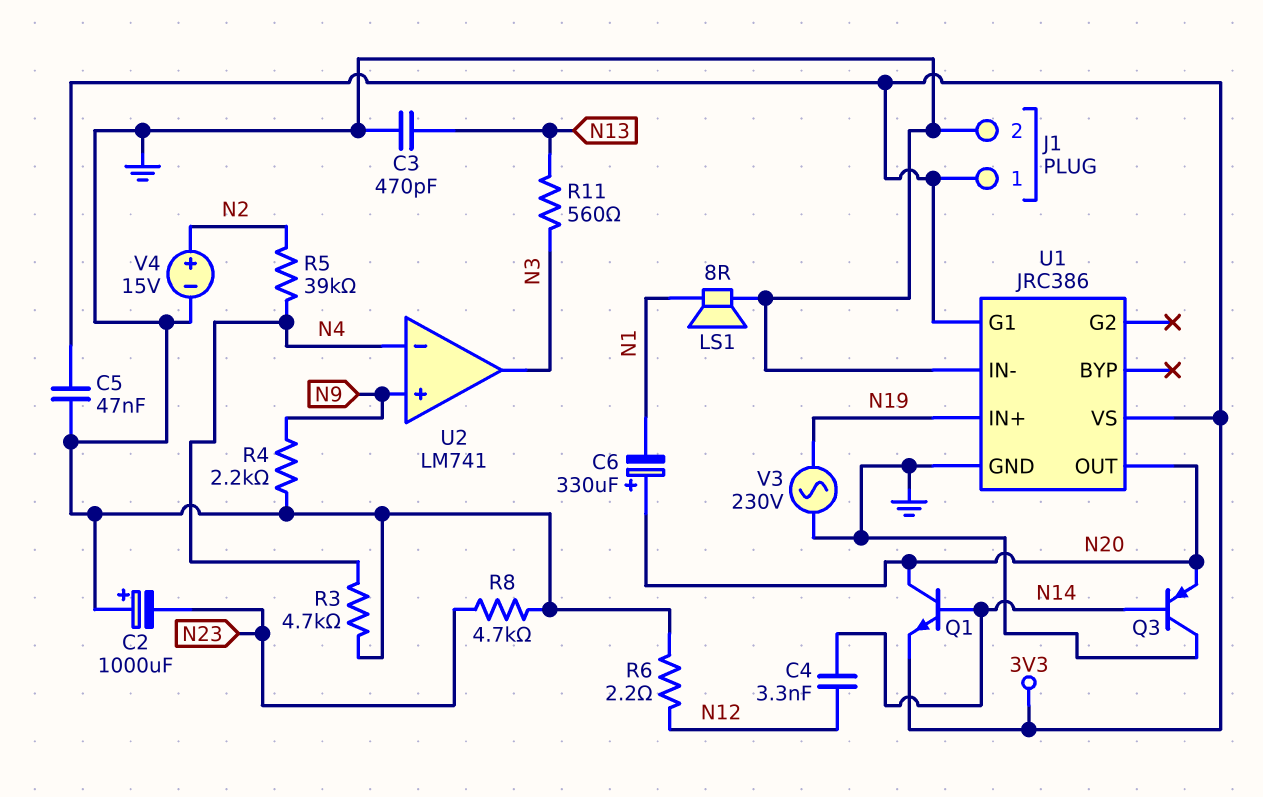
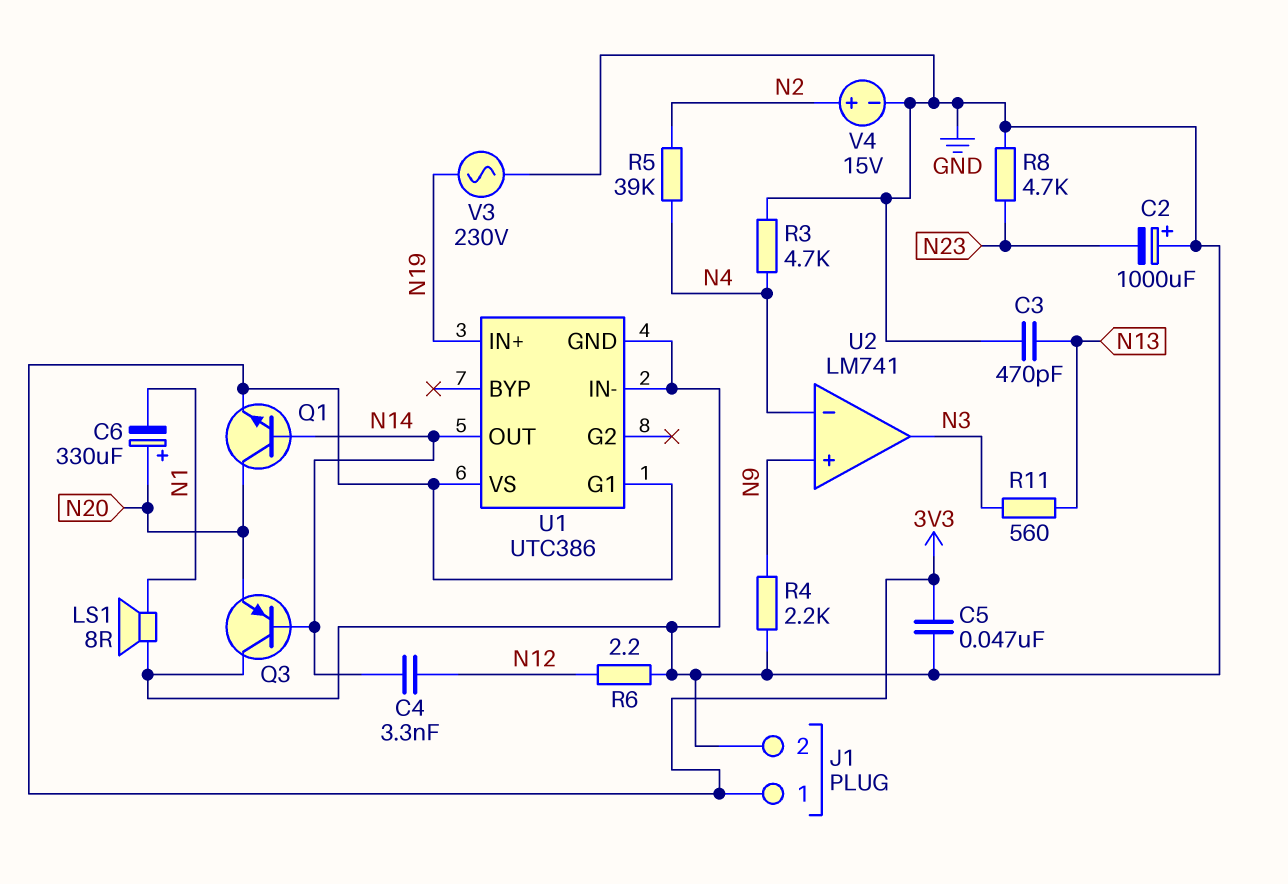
U1: JRC386 -> UTC386
U1 pin OUT: N20 -> N14

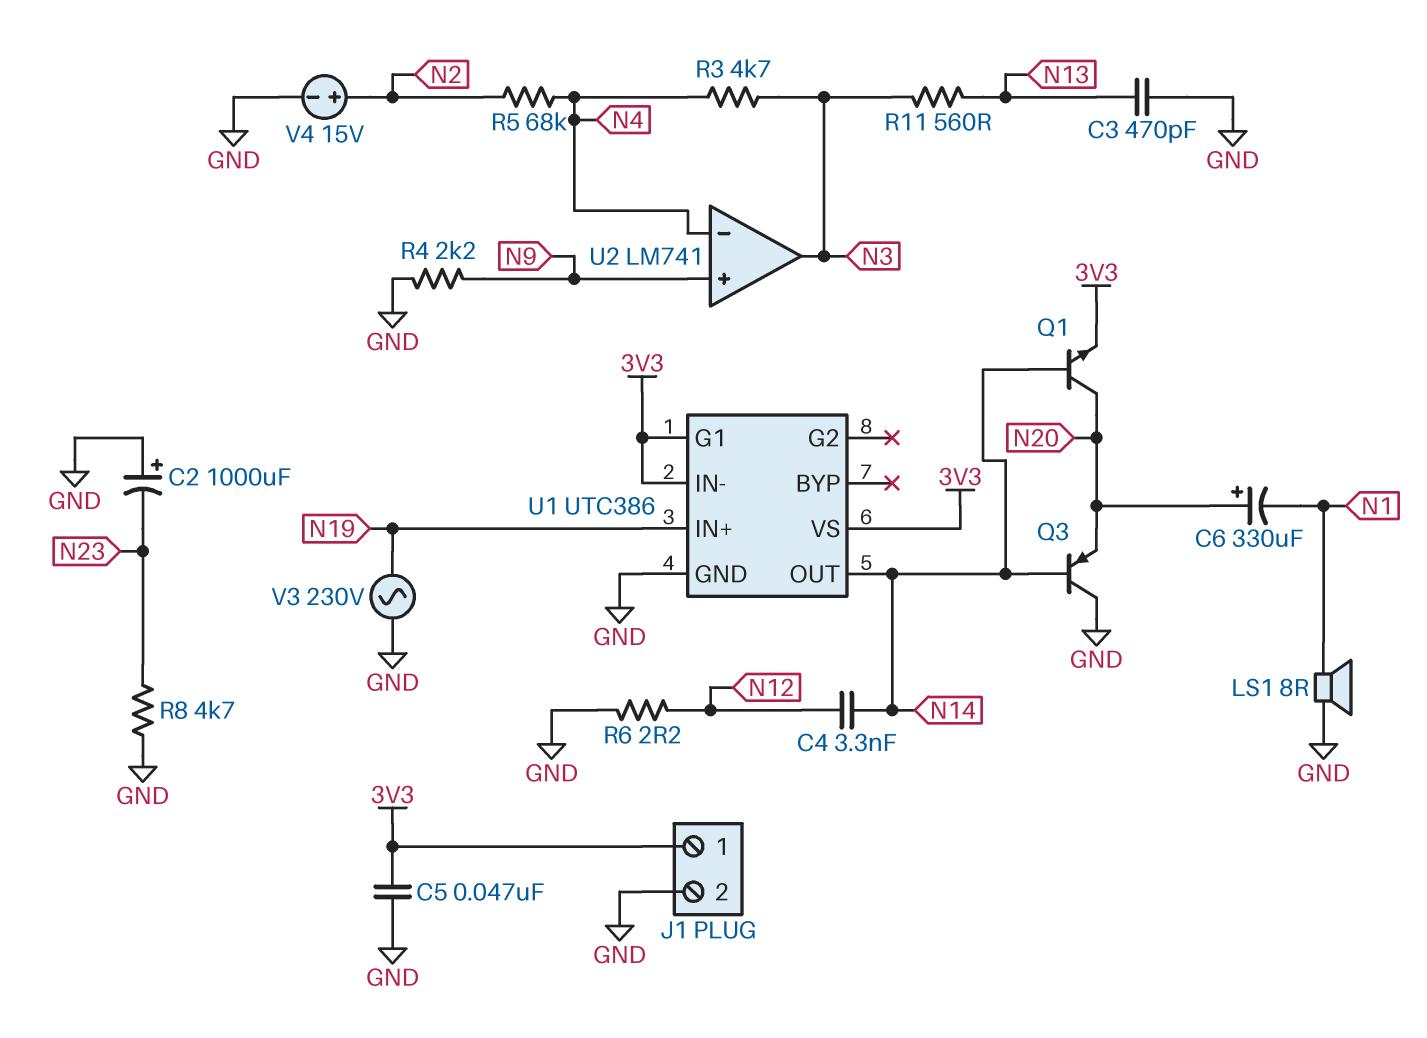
R3: 4.7k (GND, N4) -> 4.7k (N3, N4)
R5: 39k (N2, N4) -> 68k (N2, N4)
U1 pin IN-: GND -> 3V3

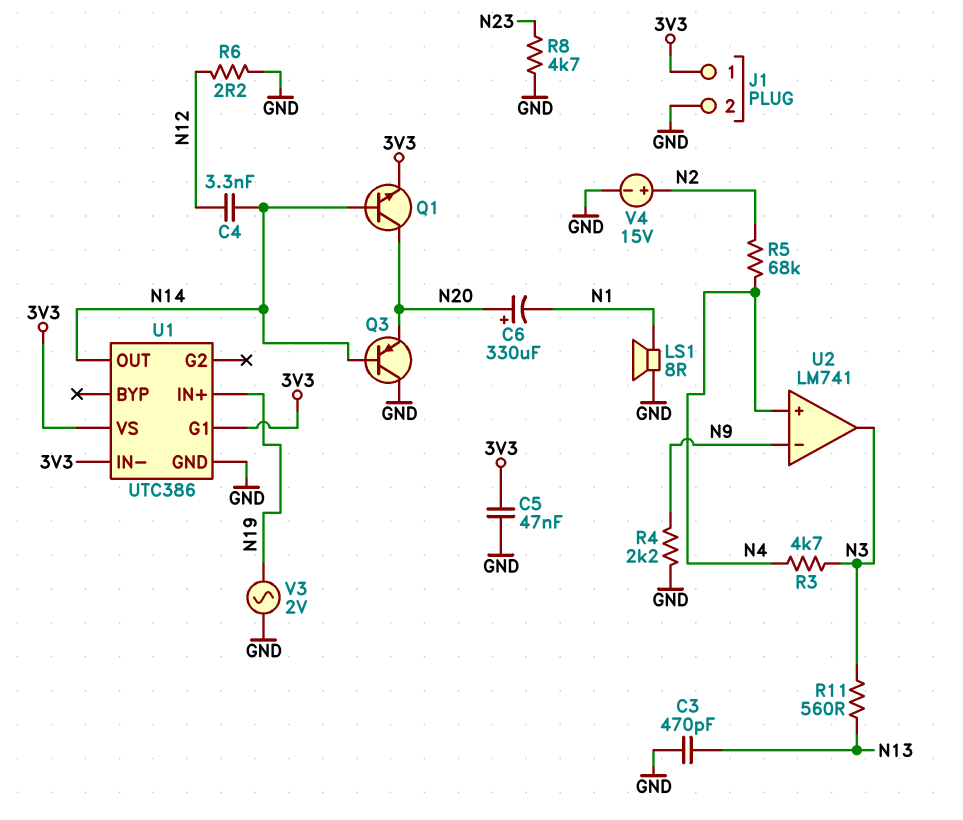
C2: 1000uF (plus GND, minus N23) -> none
U2 pin in+: N9 -> N4
U2 pin in-: N4 -> N9
V3: AC 230V (GND, N19) -> AC 2V (GND, N19)

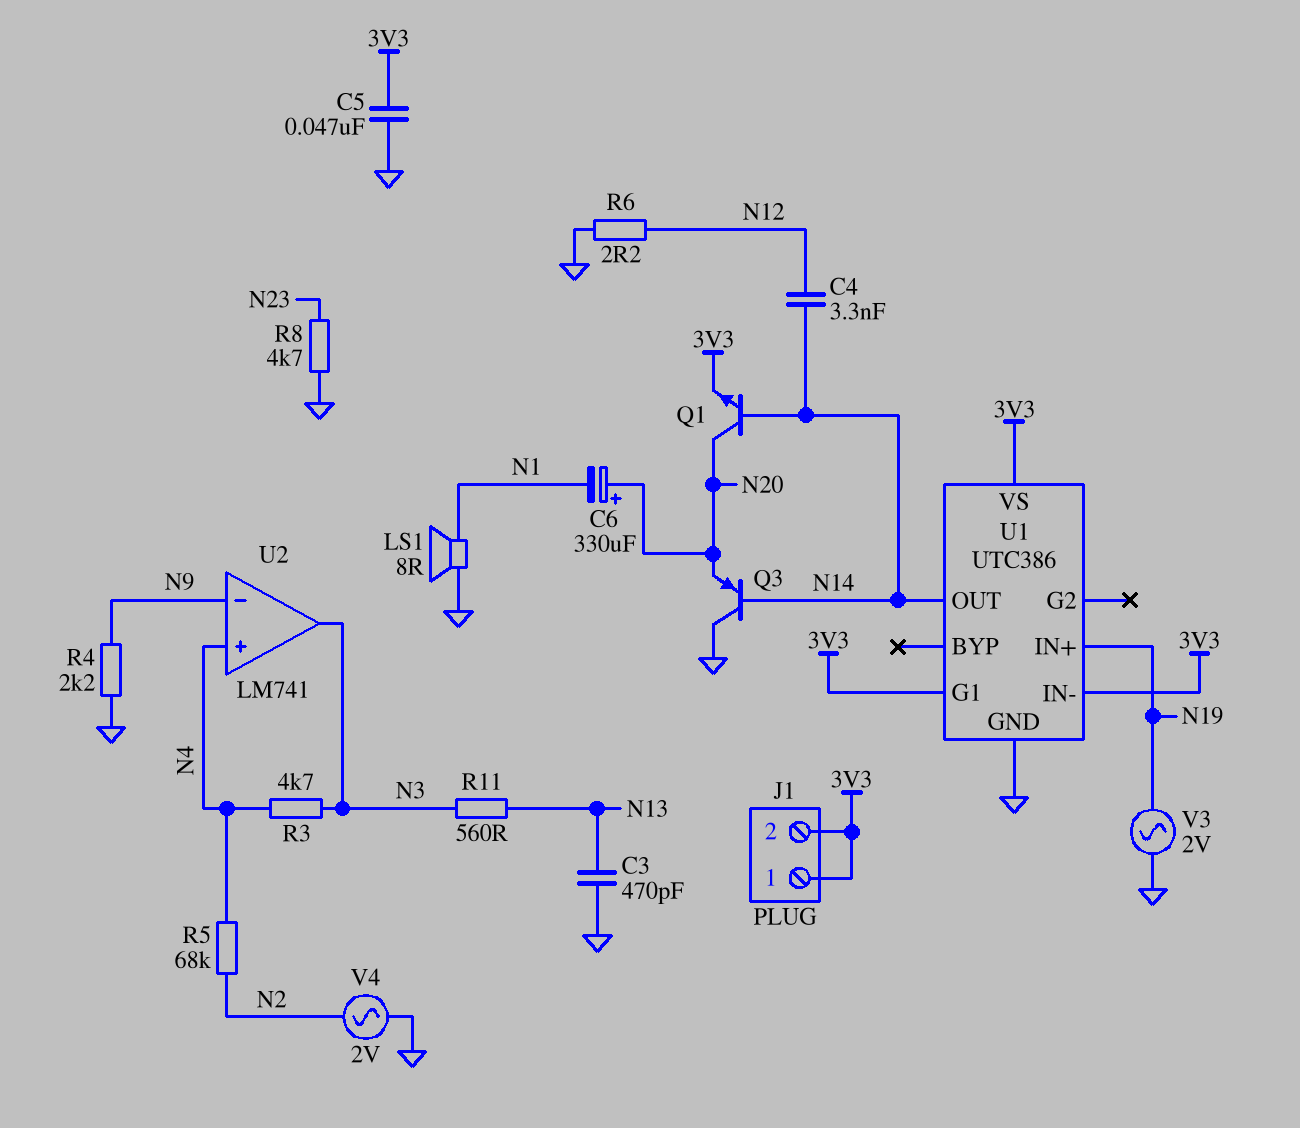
J1 pin 2: GND -> 3V3
V4: 15V (plus N2, minus GND) -> AC 2V (GND, N2)

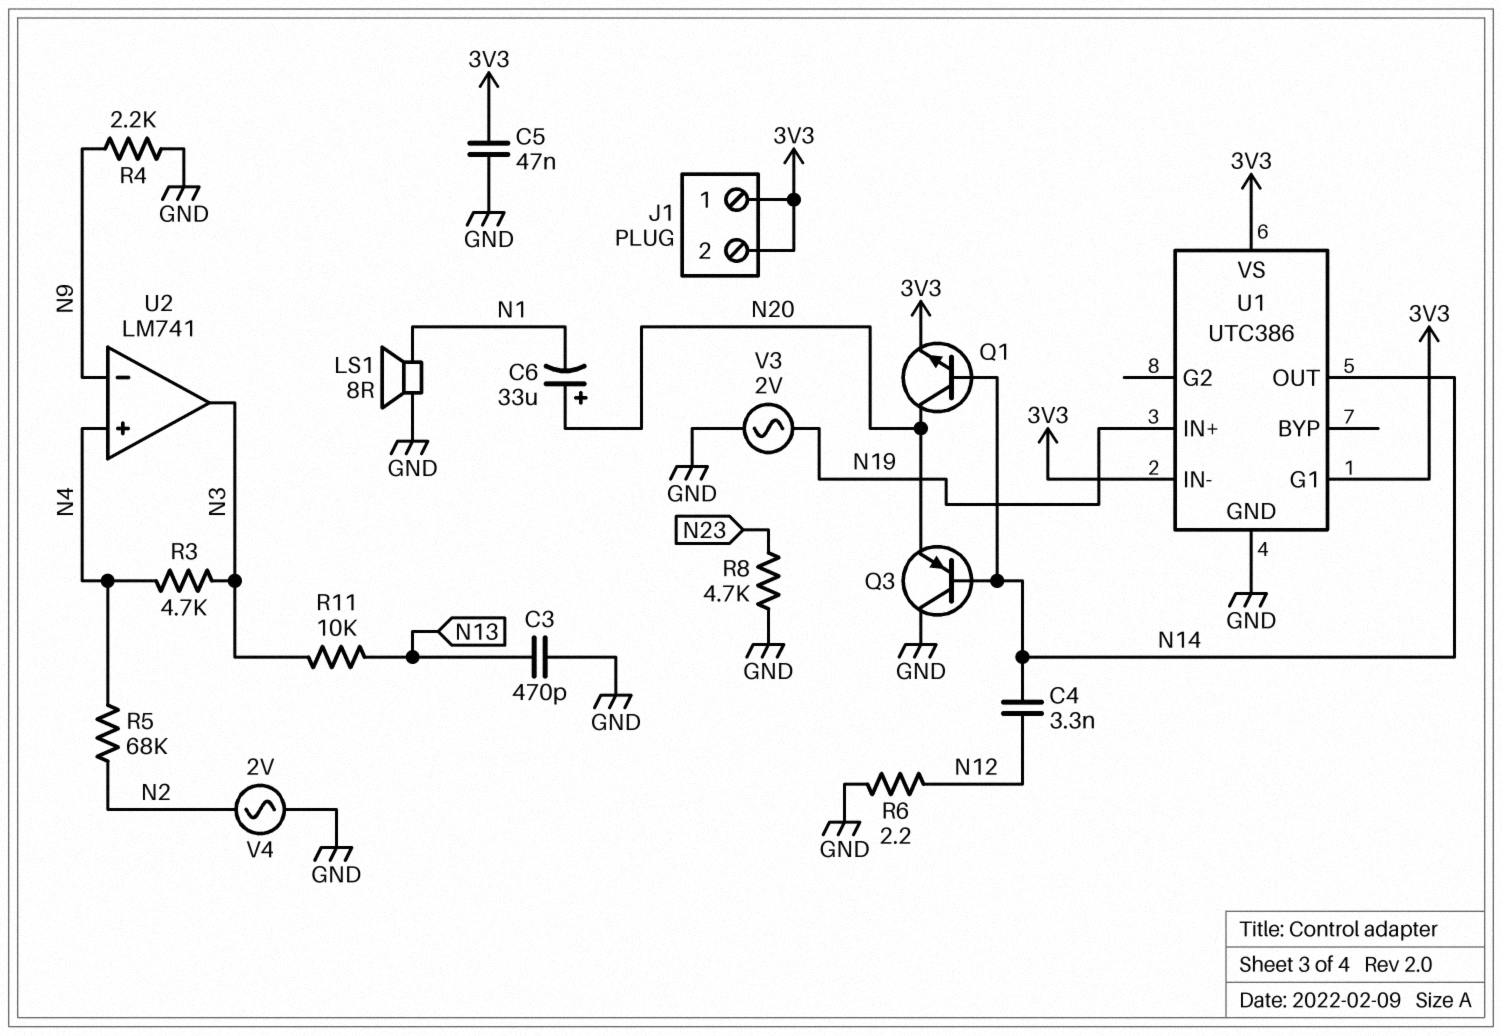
C6: 330uF (plus N20, minus N1) -> 33uF (plus N20, minus N1)
R11: 560 (N3, N13) -> 10k (N3, N13)

